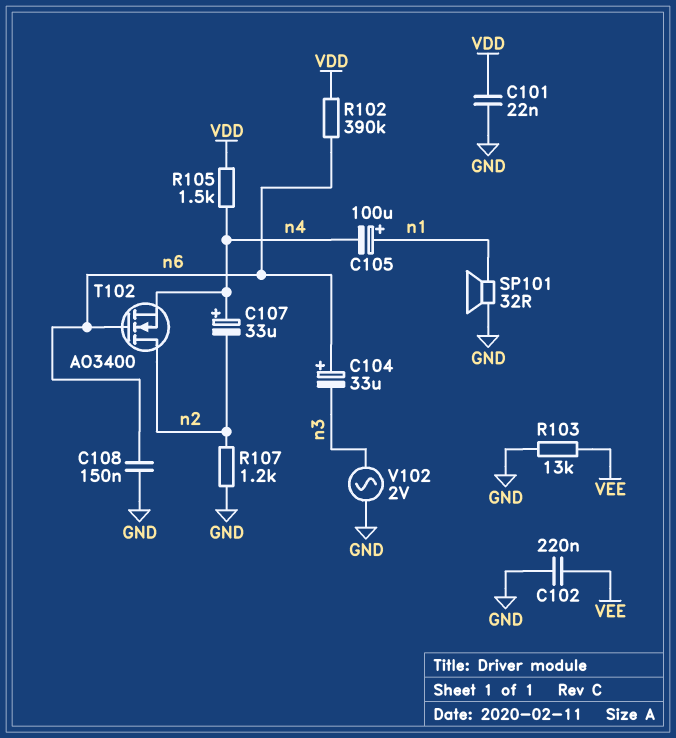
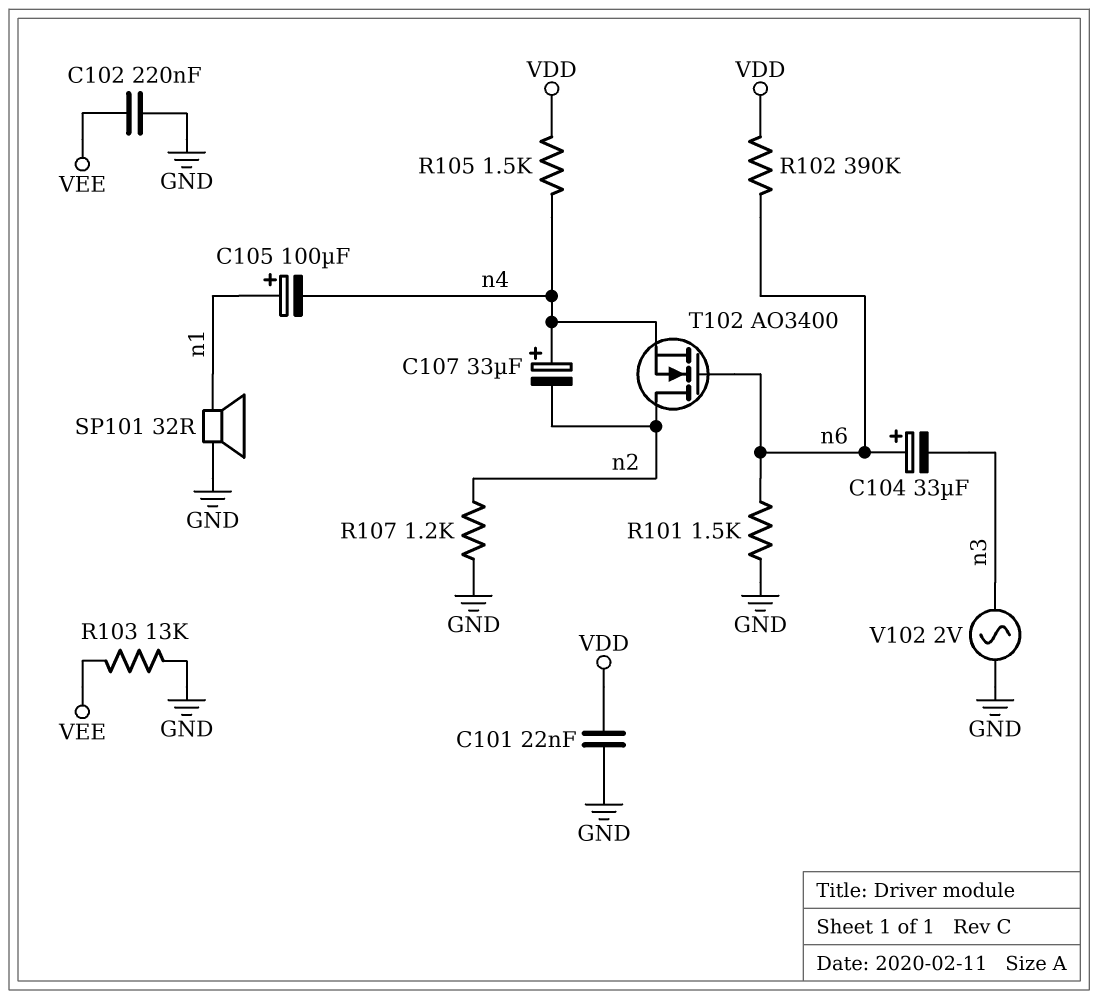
C108: 150nF (GND, n6) -> none
R101: none -> 1.5k (GND, n6)

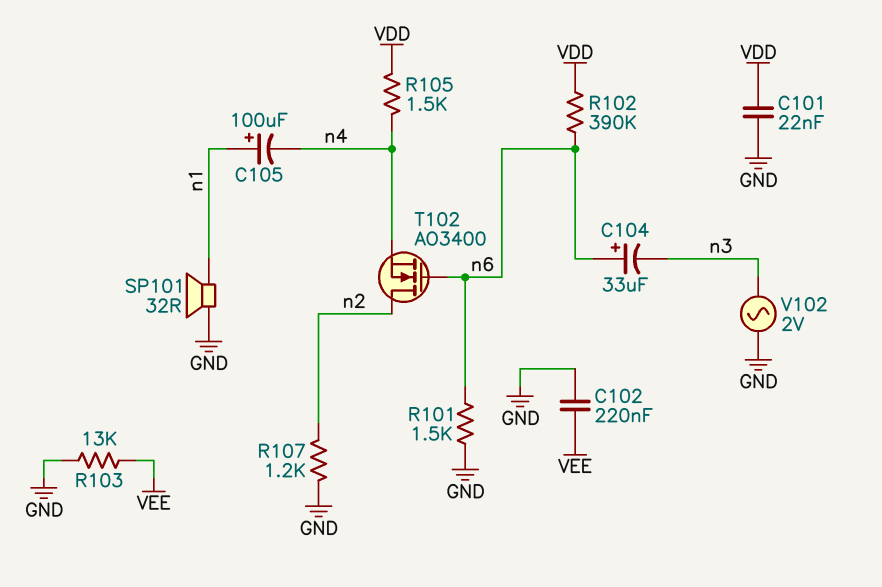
C107: 33uF (plus n4, minus n2) -> none

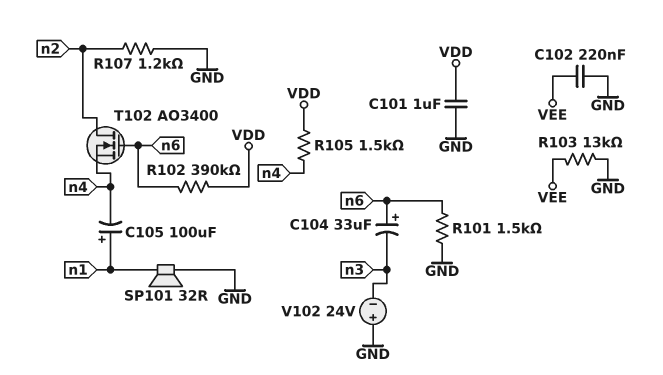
C101: 22nF (GND, VDD) -> 1uF (GND, VDD)
V102: AC 2V (GND, n3) -> 24V (plus GND, minus n3)

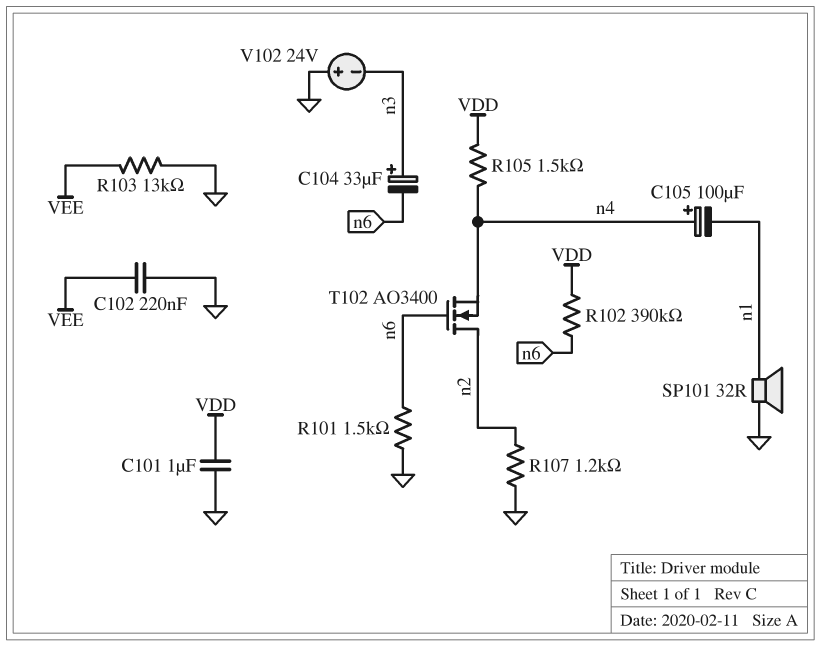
C104: 33uF (plus n6, minus n3) -> 33uF (plus n3, minus n6)
C105: 100uF (plus n1, minus n4) -> 100uF (plus n4, minus n1)

